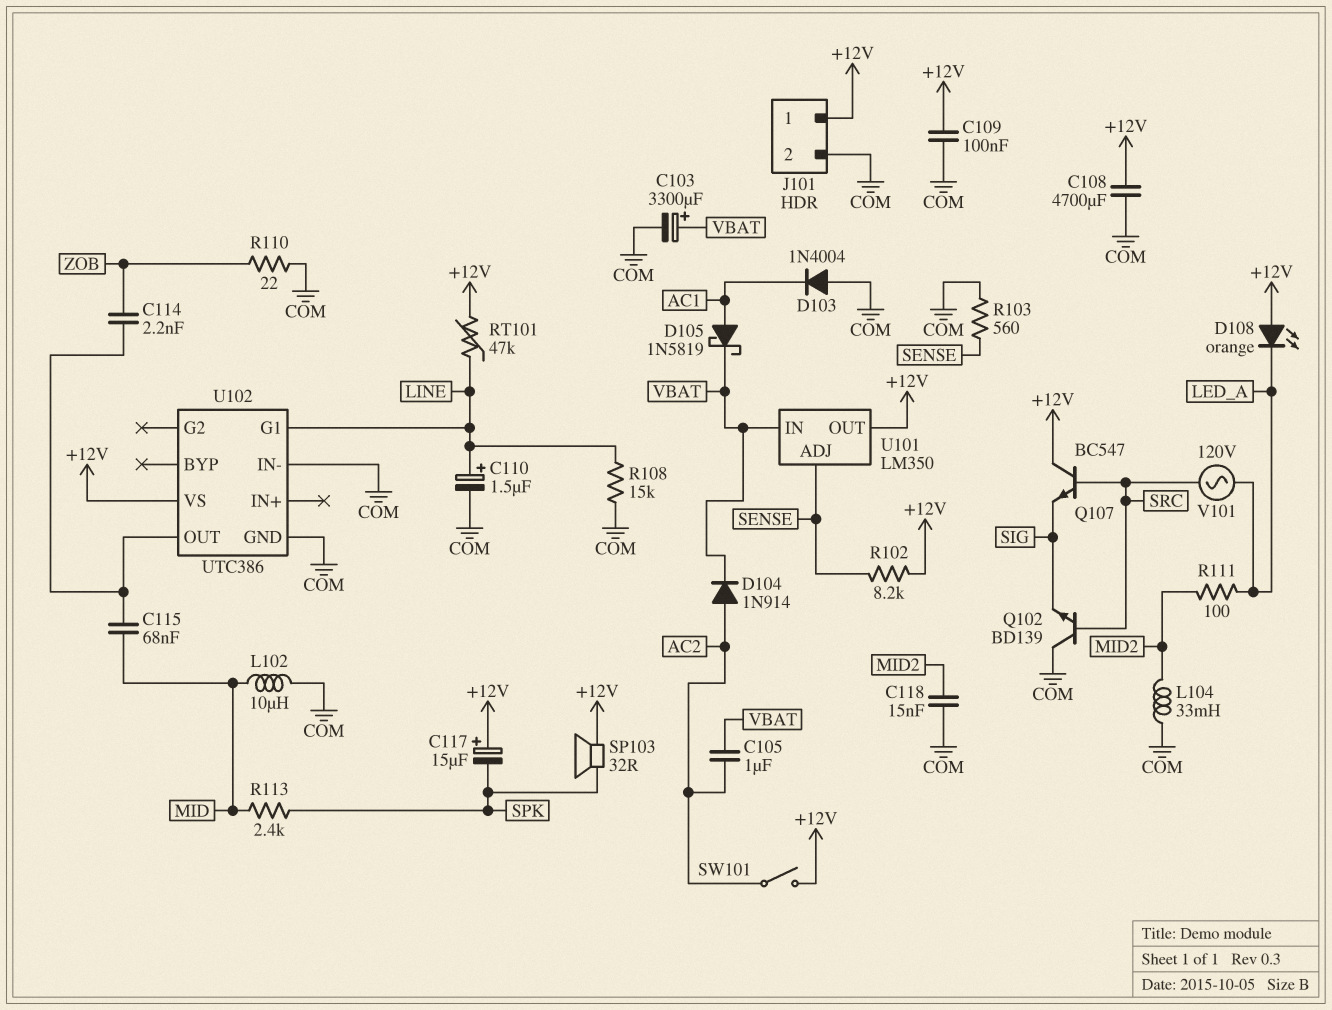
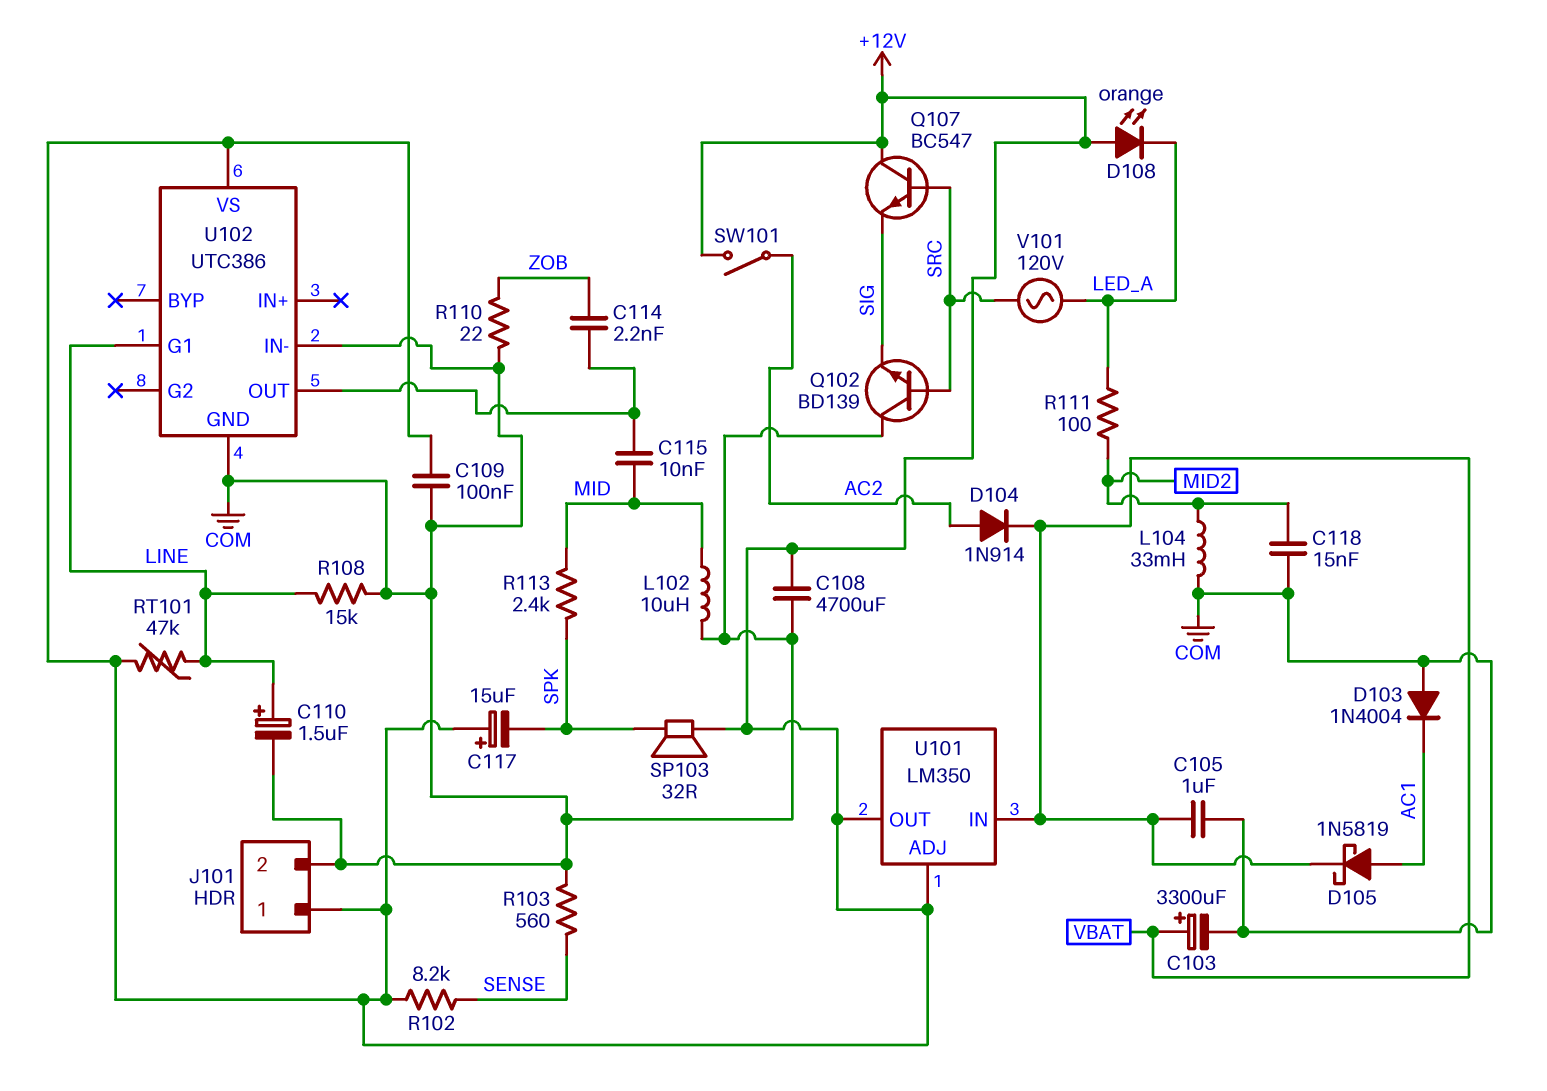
C105: 1uF (AC2, VBAT) -> 1uF (COM, VBAT)
C115: 68nF (MID, U102/OUT) -> 10nF (MID, U102/OUT)
U101 pin ADJ: SENSE -> +12V

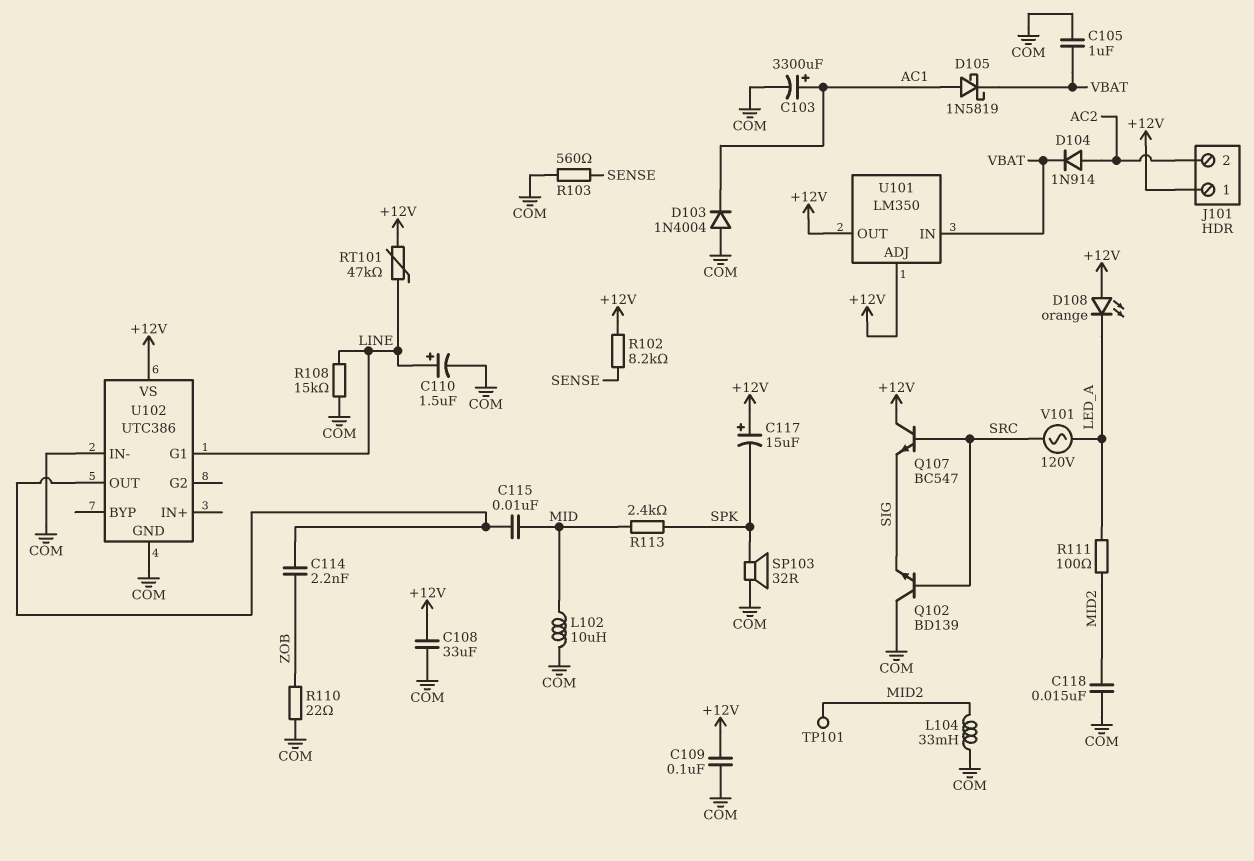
C103: 3300uF (plus VBAT, minus COM) -> 3300uF (plus AC1, minus COM)
C108: 4700uF (+12V, COM) -> 33uF (+12V, COM)
J101 pin 2: COM -> AC2
SP103: speaker 32R (+12V, SPK) -> speaker 32R (COM, SPK)
SW101: switch (+12V, AC2) -> none
TP101: none -> test point (MID2)

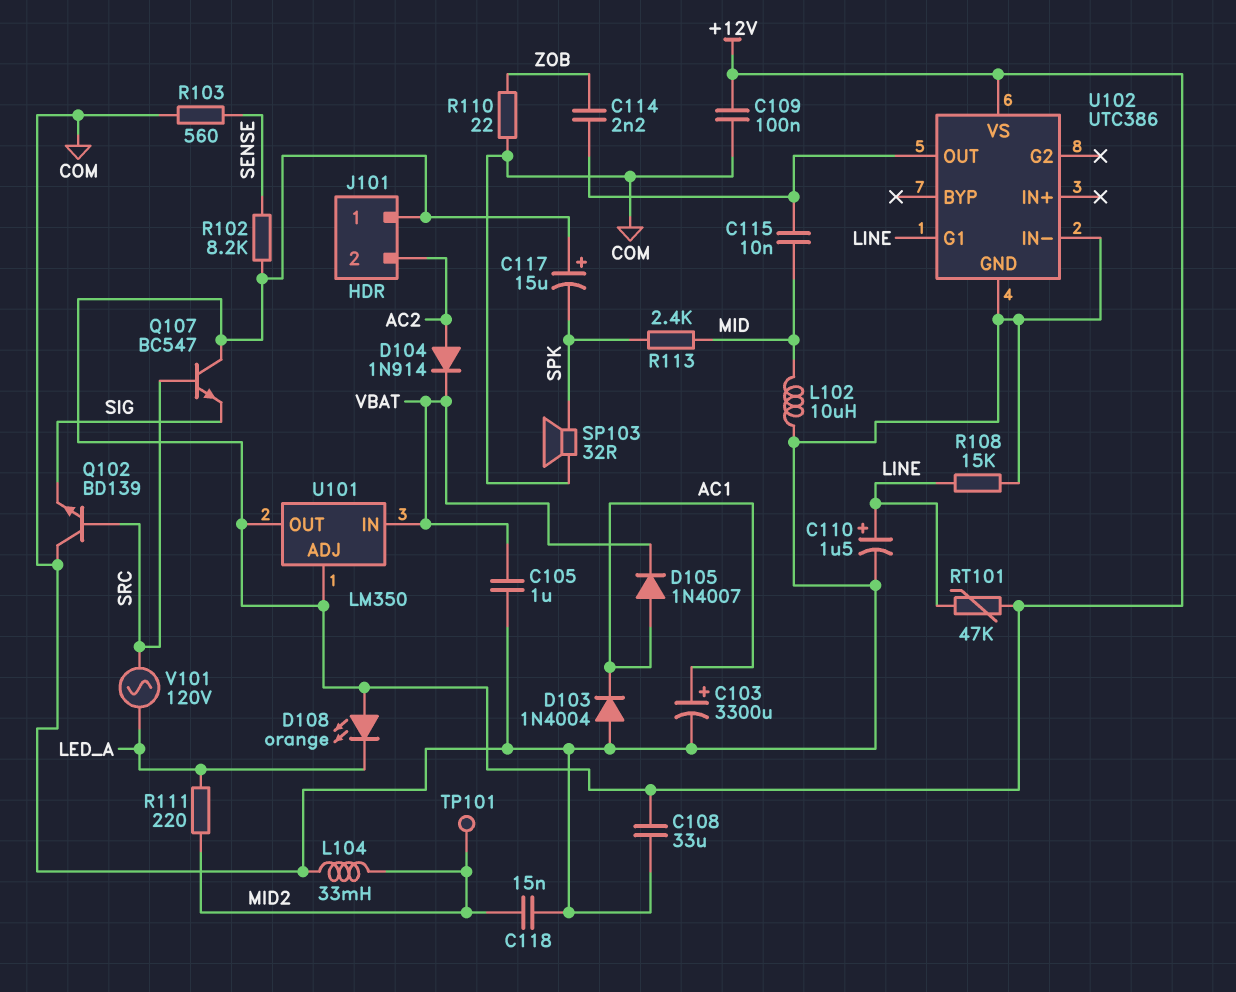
D105: schottky 1N5819 (A AC1, K VBAT) -> diode 1N4007 (A AC1, K VBAT)
R111: 100 (LED_A, MID2) -> 220 (LED_A, MID2)

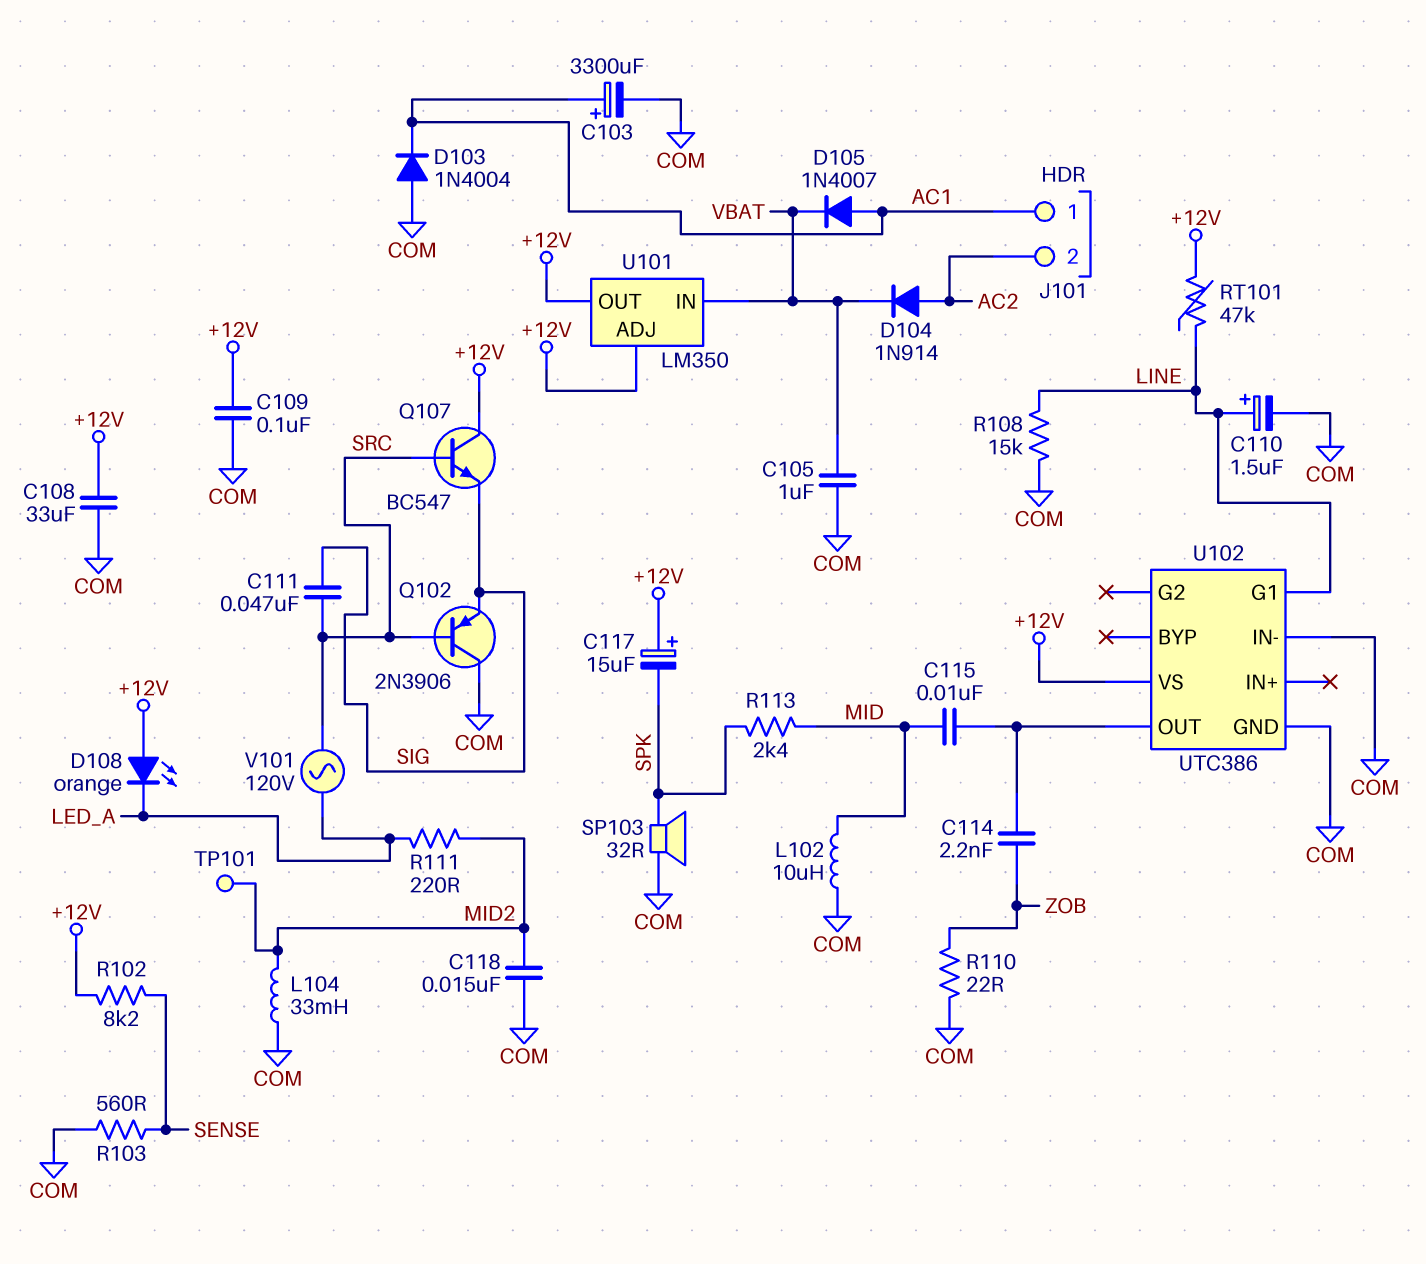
C111: none -> 47nF (SIG, SRC)
J101 pin 1: +12V -> AC1
Q102: NPN BD139 (B SRC, C COM, E SIG) -> PNP 2N3906 (B SRC, C COM, E SIG)

